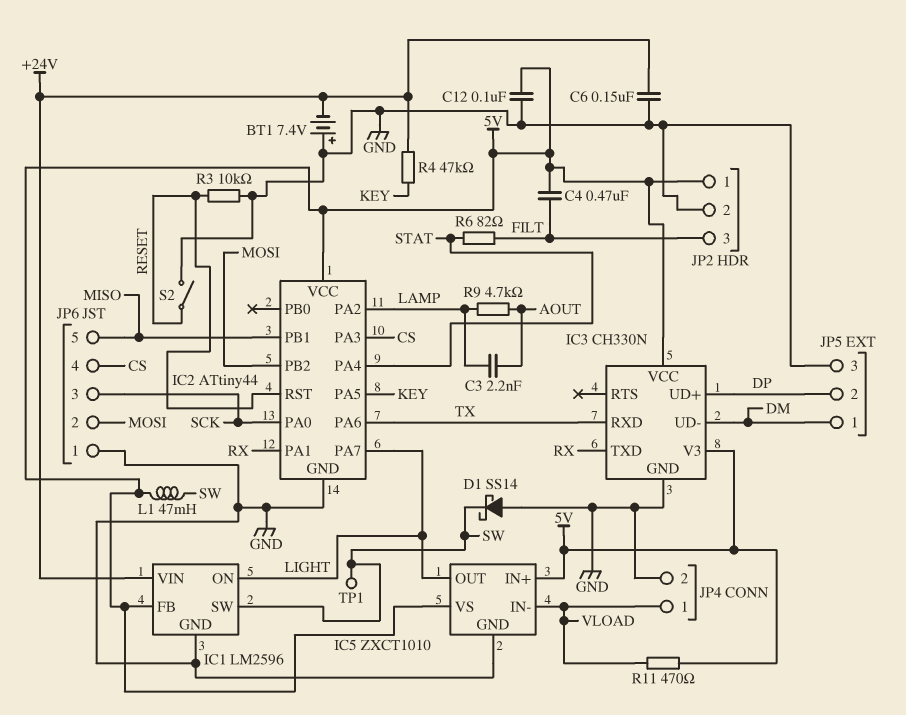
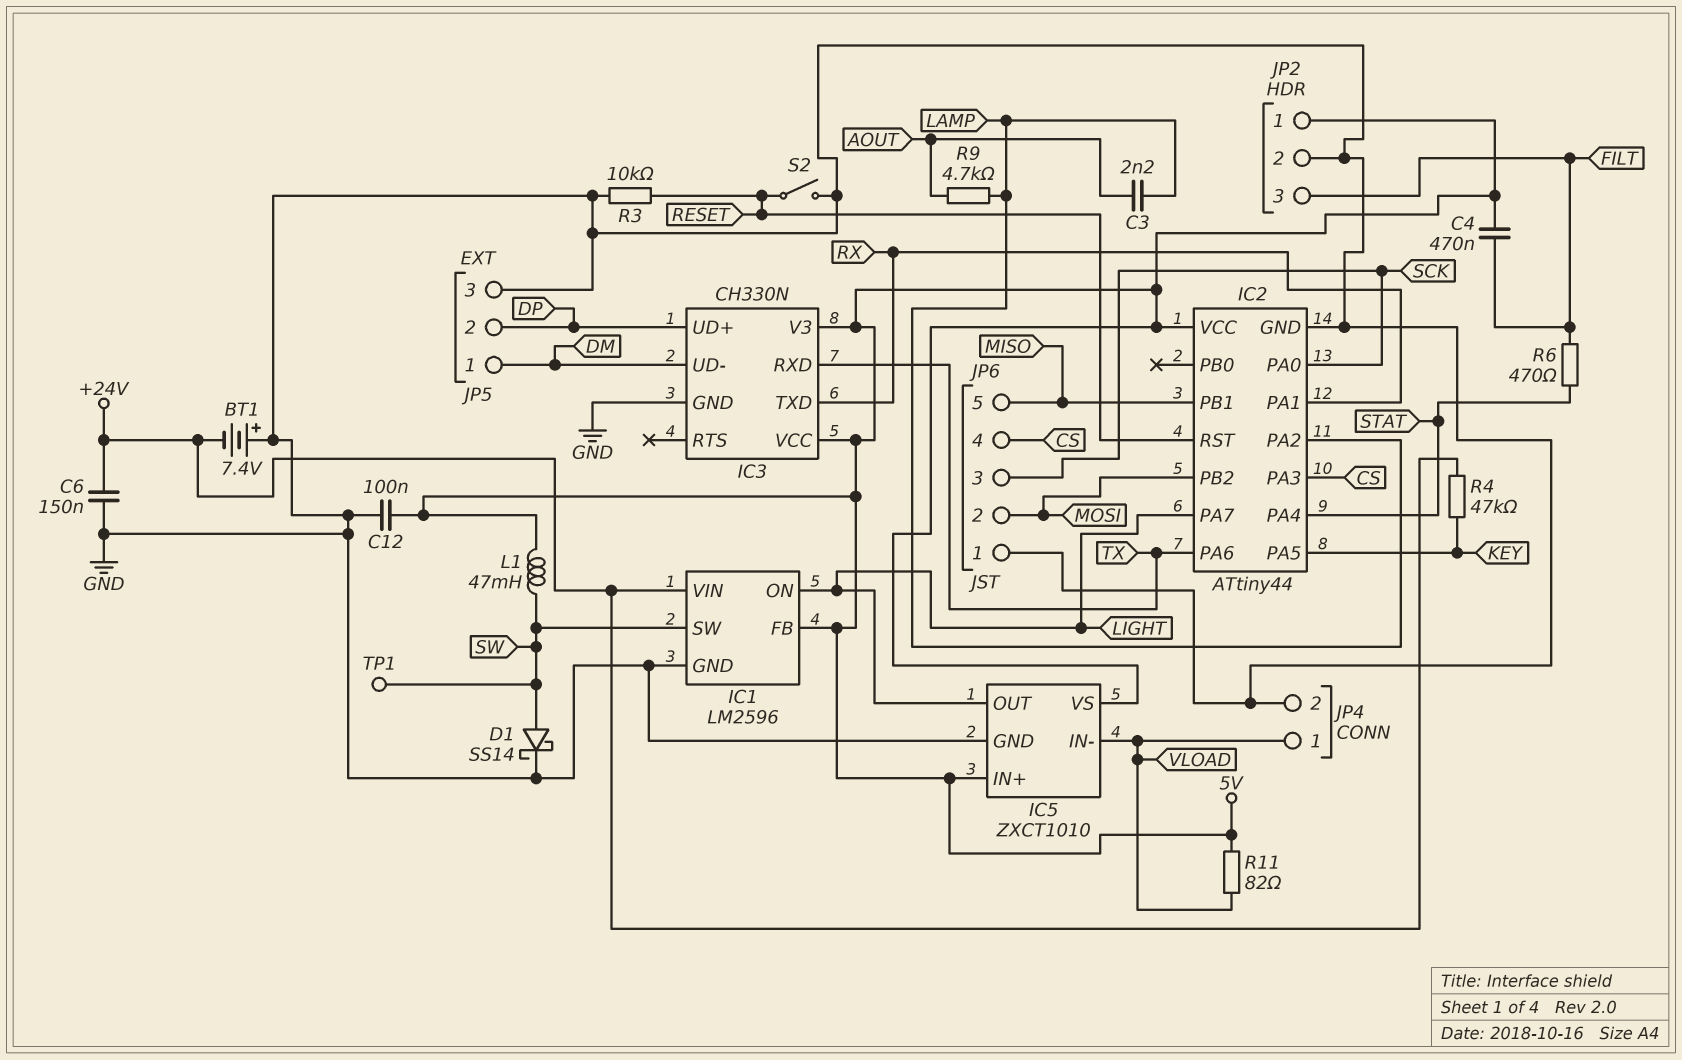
D1: schottky SS14 (A GND, K SW) -> schottky SS14 (A SW, K GND)
R6: 82 (FILT, STAT) -> 470 (FILT, STAT)
R11: 470 (5V, VLOAD) -> 82 (5V, VLOAD)

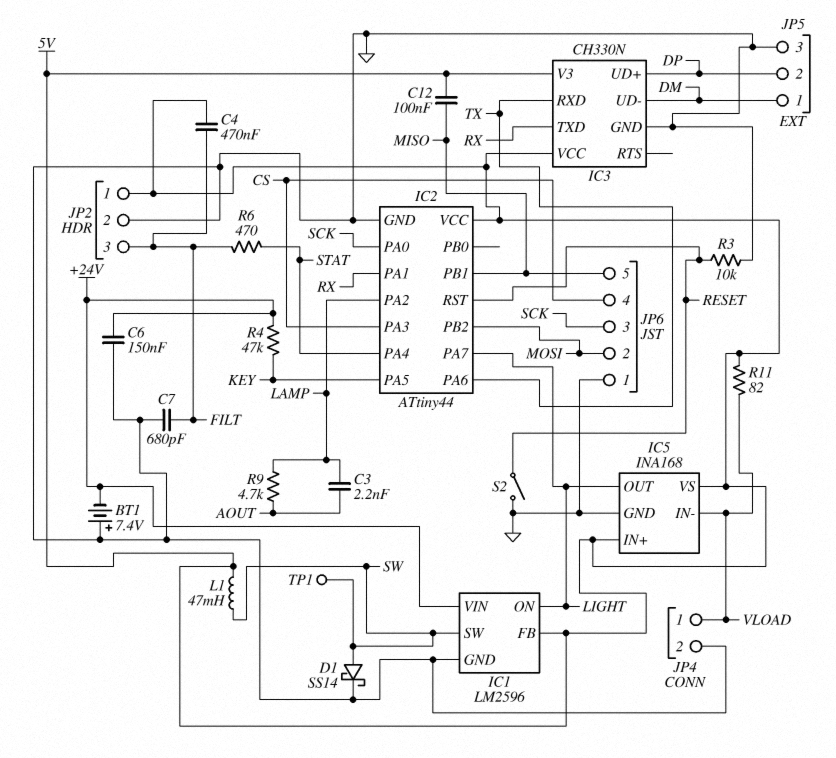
C7: none -> 680pF (FILT, GND)
C12: 100nF (5V, GND) -> 100nF (5V, MISO)
IC5: ZXCT1010 -> INA168

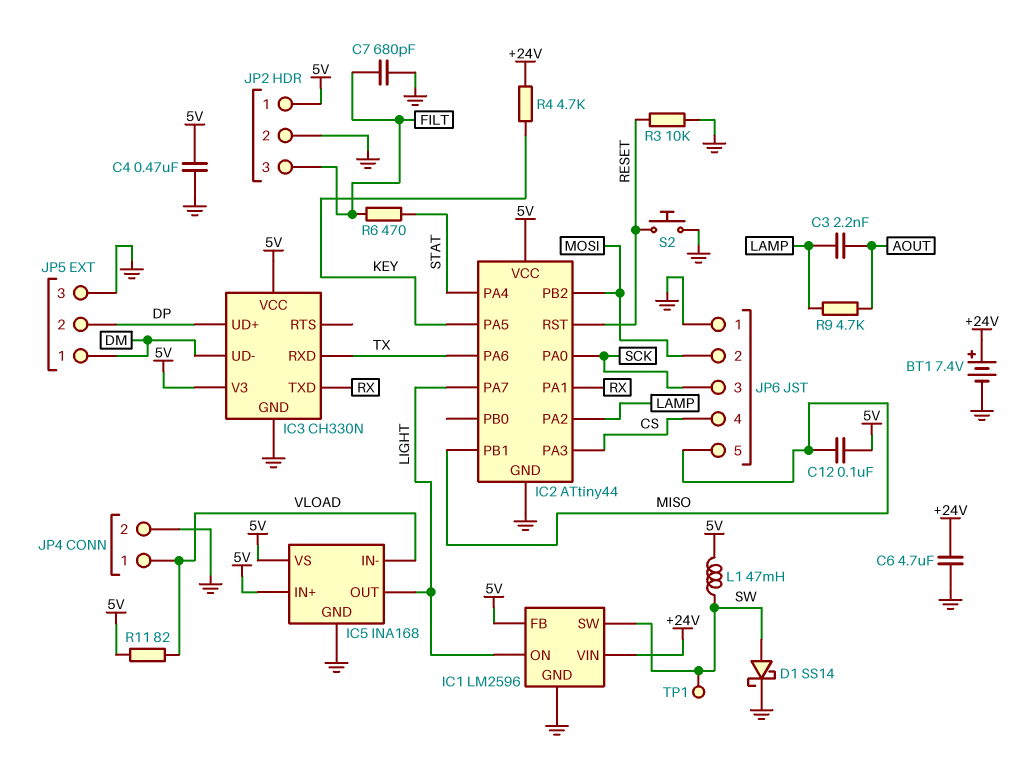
BT1: 7.4V (plus GND, minus +24V) -> 7.4V (plus +24V, minus GND)
C4: 470nF (5V, FILT) -> 470nF (5V, GND)
C6: 150nF (+24V, GND) -> 4.7uF (+24V, GND)
R4: 47k (+24V, KEY) -> 4.7k (+24V, KEY)
S2: switch (GND, RESET) -> button (GND, RESET)

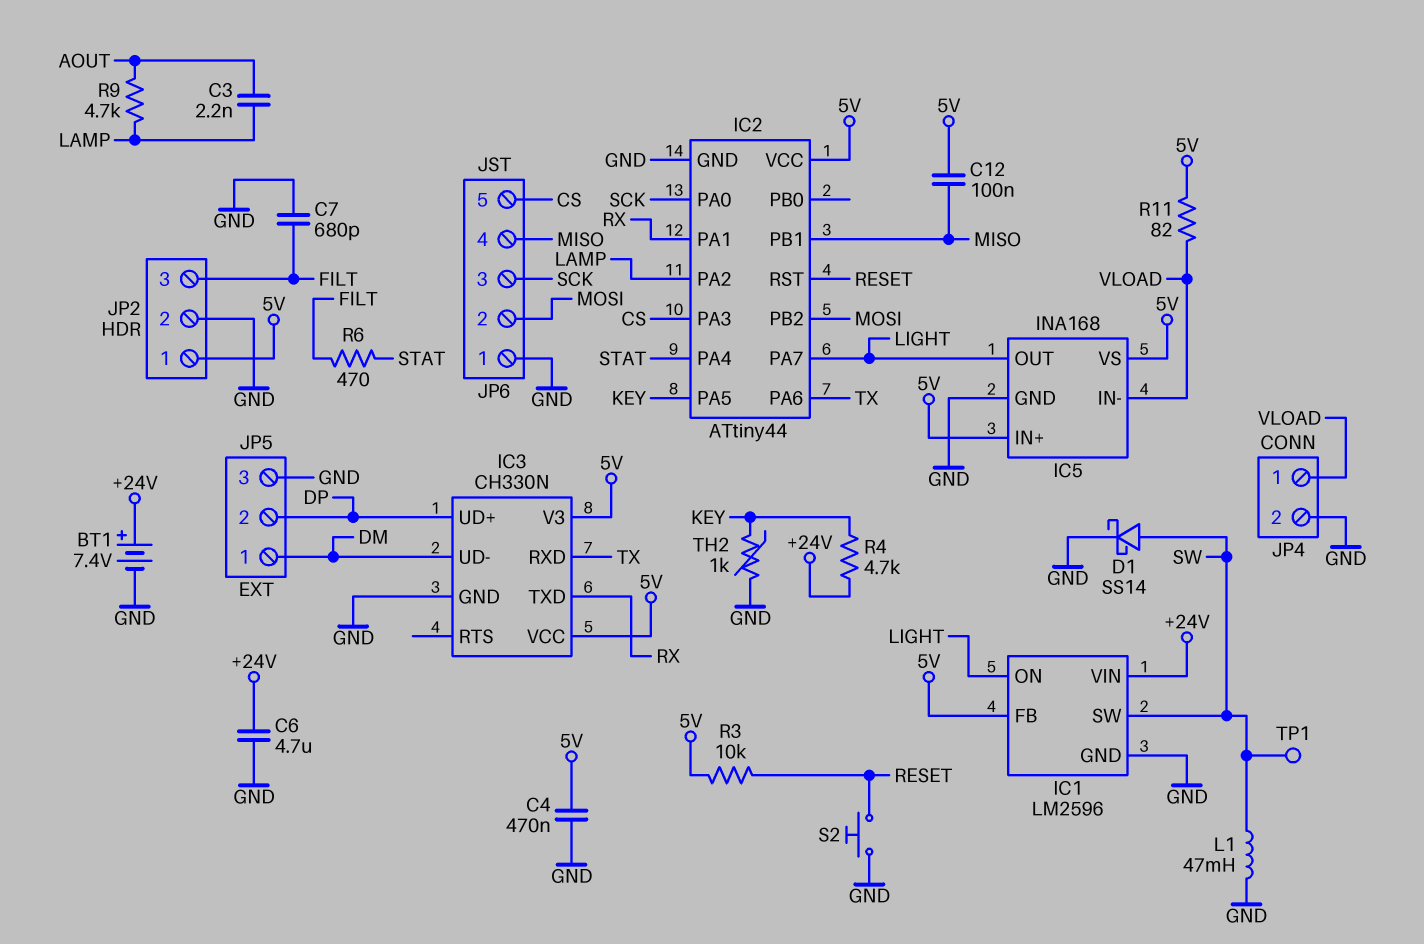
JP6 pin 4: CS -> MISO
JP6 pin 5: MISO -> CS
L1: 47mH (5V, SW) -> 47mH (GND, SW)
R3: 10k (GND, RESET) -> 10k (5V, RESET)
TH2: none -> 1k (GND, KEY)

